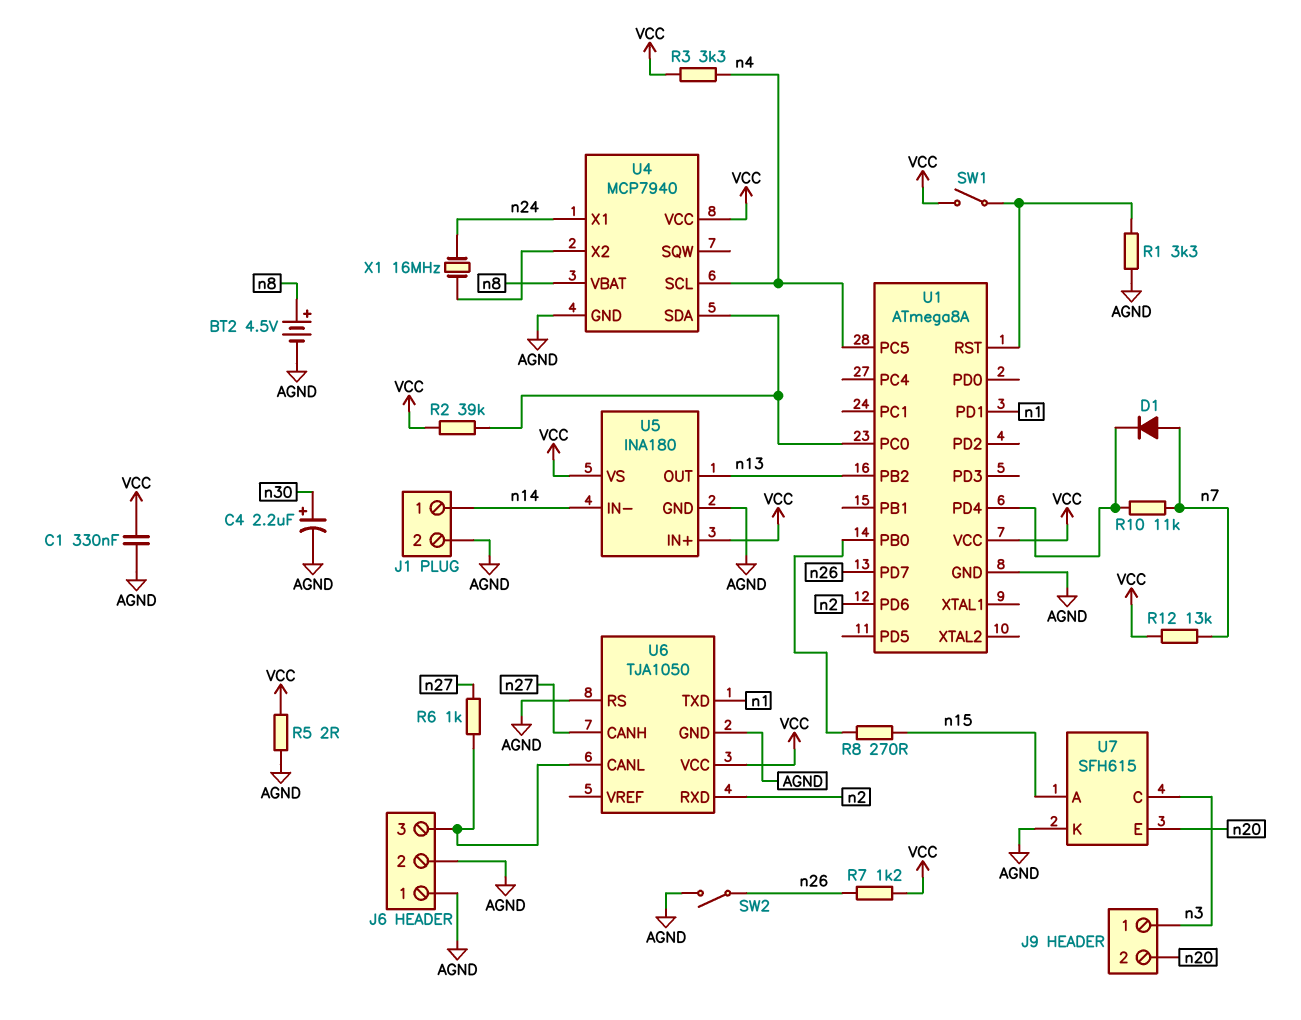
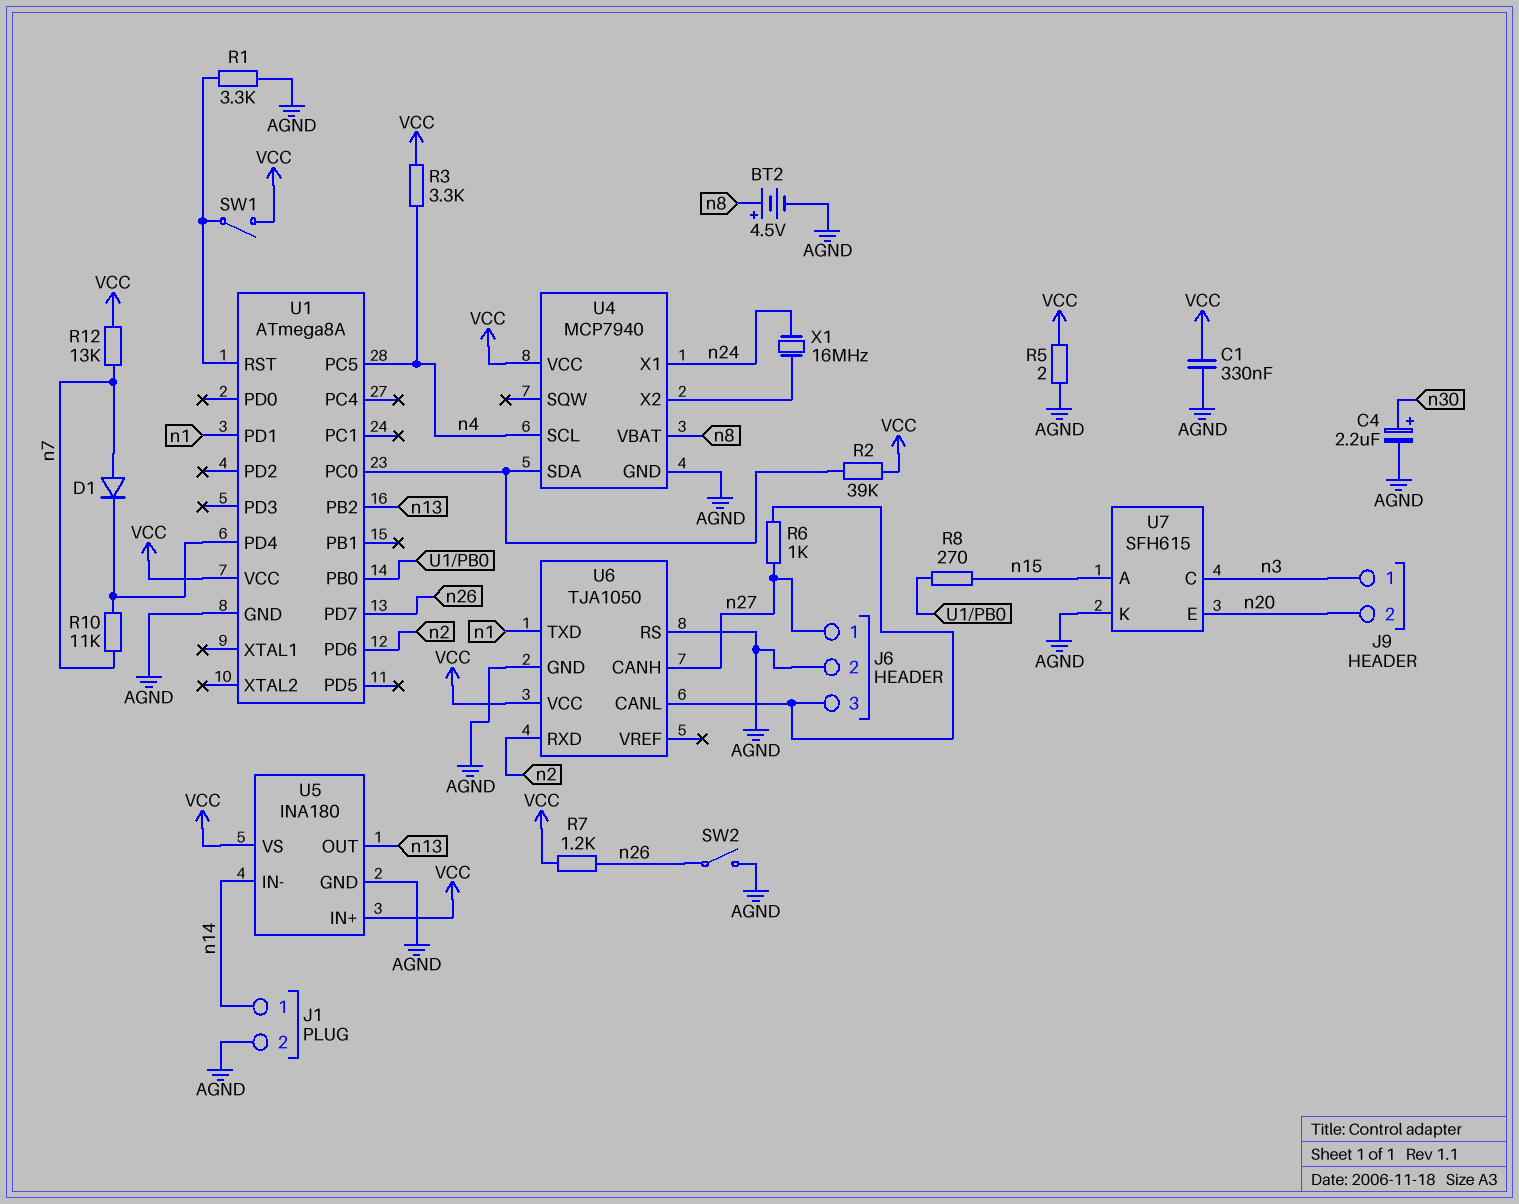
J6 pin 1: AGND -> n27

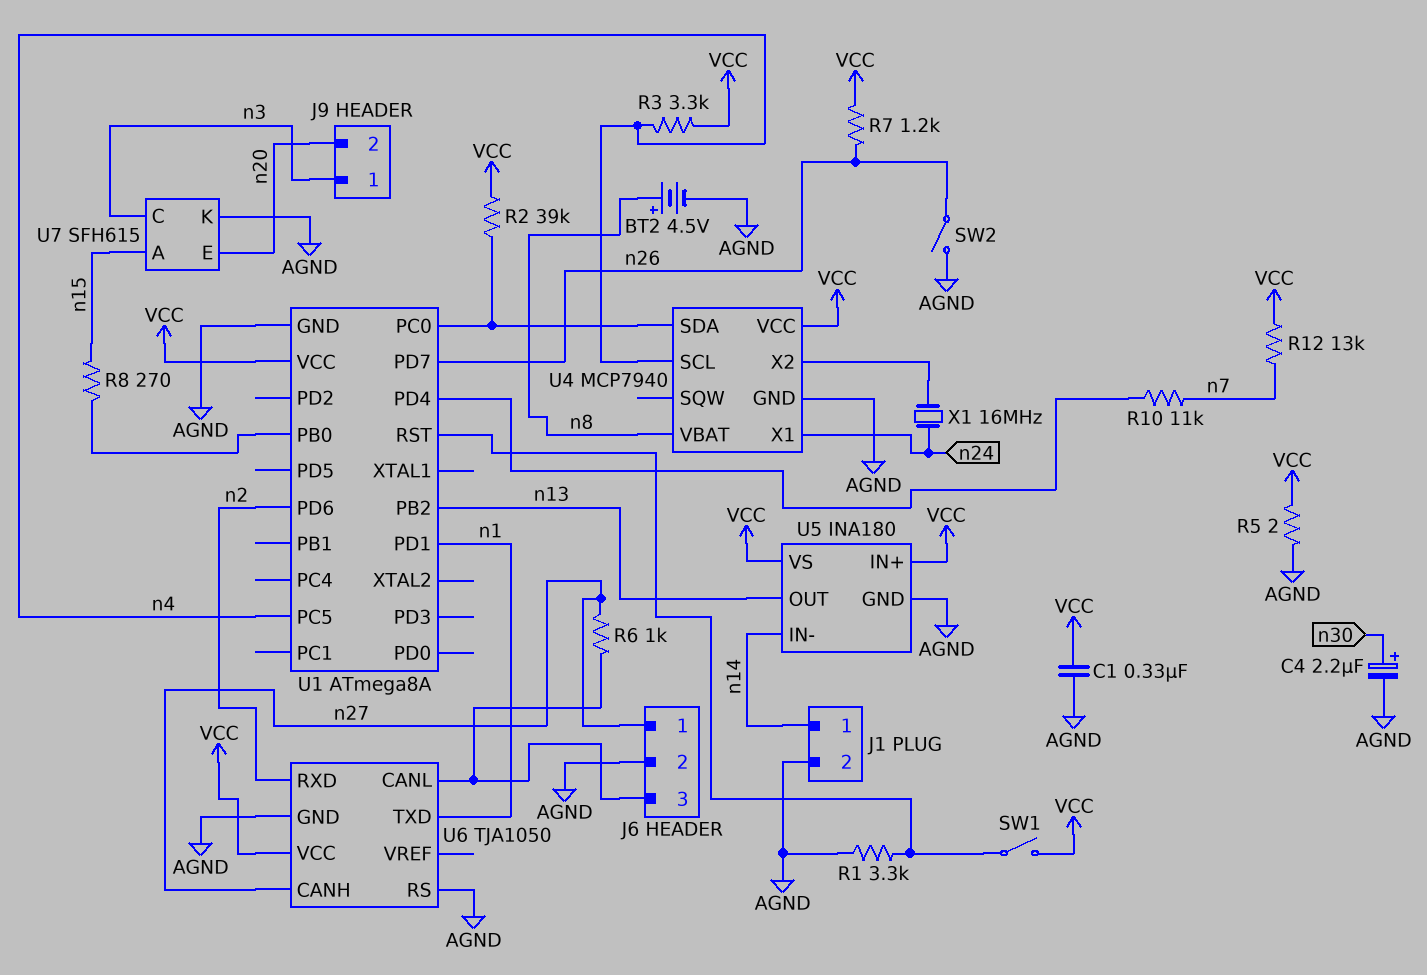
D1: diode (A n7, K U1/PD4) -> none

